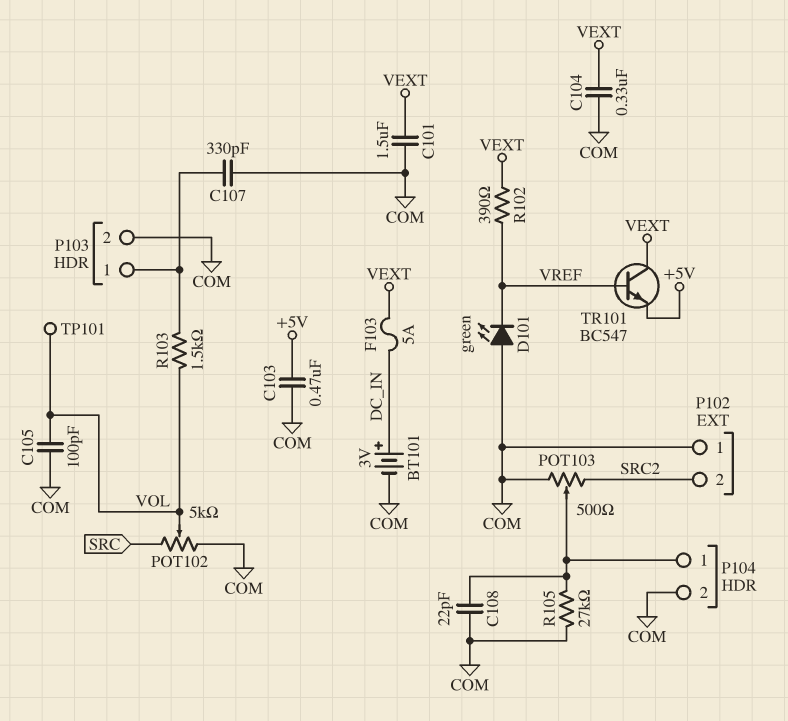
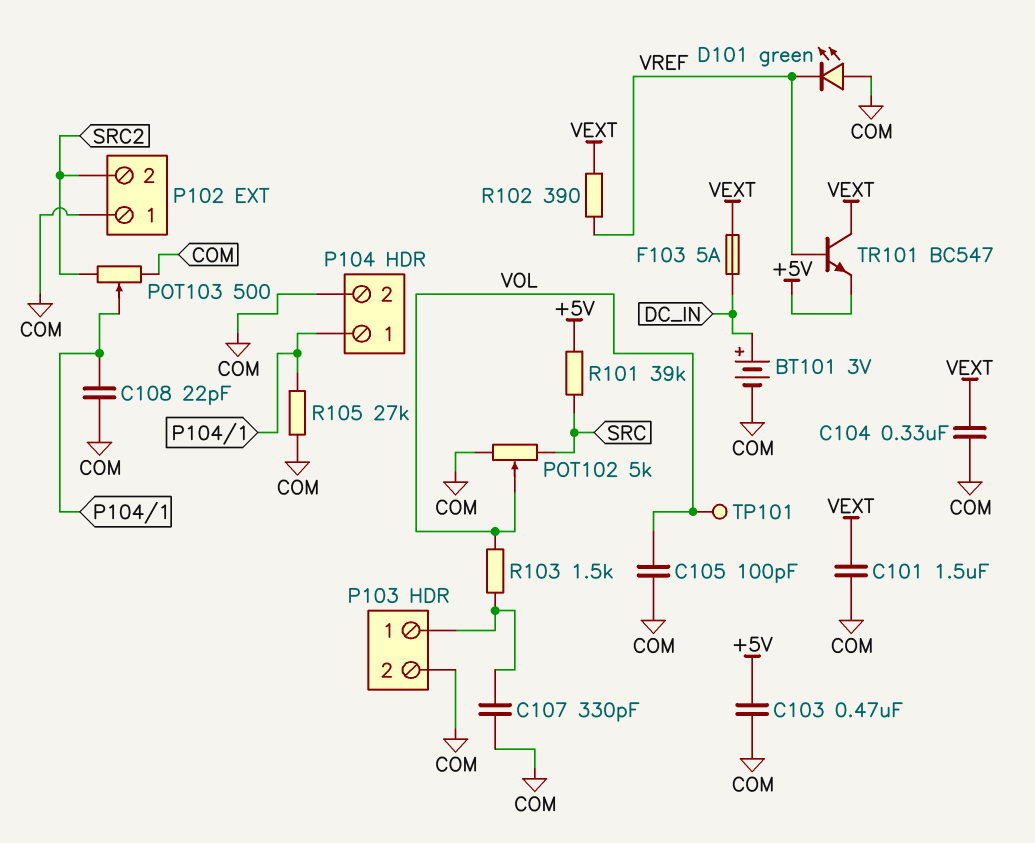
R101: none -> 39k (+5V, SRC)

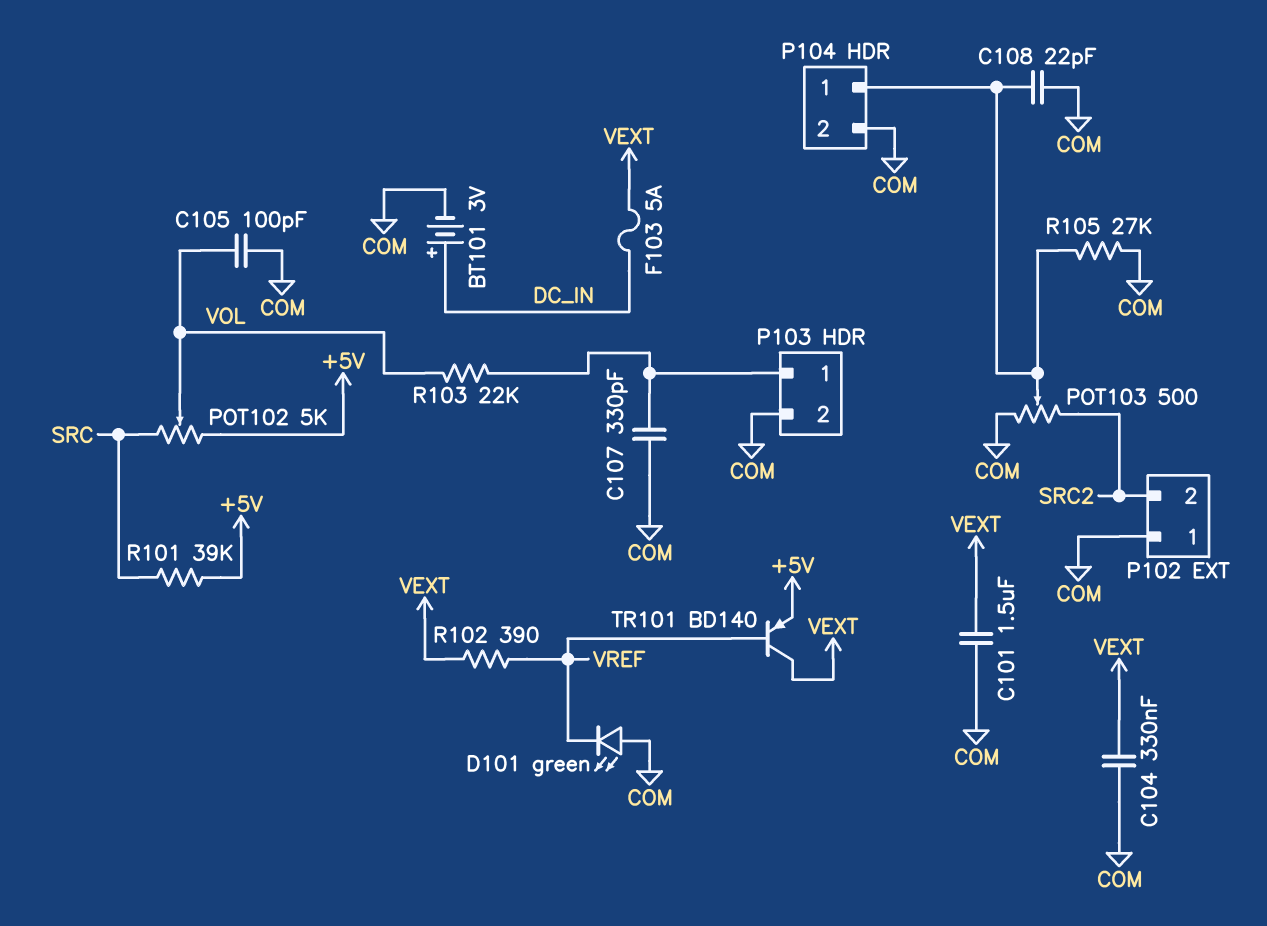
C103: 470nF (+5V, COM) -> none
POT102: 5k (COM, SRC, wiper VOL) -> 5k (+5V, SRC, wiper VOL)
R103: 1.5k (P103/1, VOL) -> 22k (P103/1, VOL)
TP101: test point (VOL) -> none
TR101: NPN BC547 (B VREF, C VEXT, E +5V) -> PNP BD140 (B VREF, C VEXT, E +5V)

